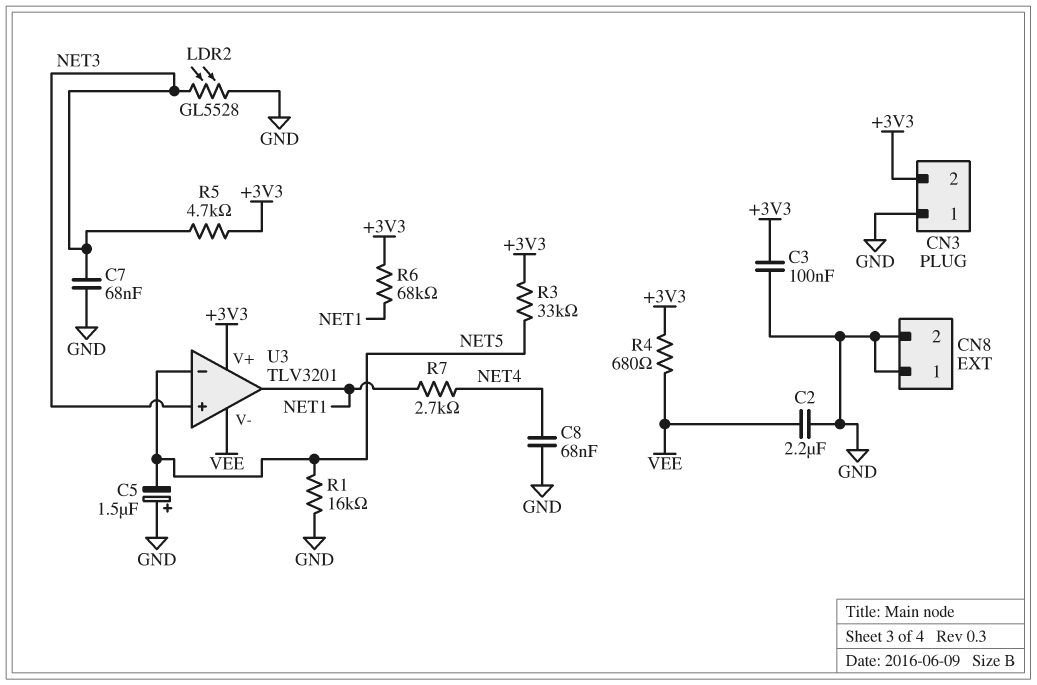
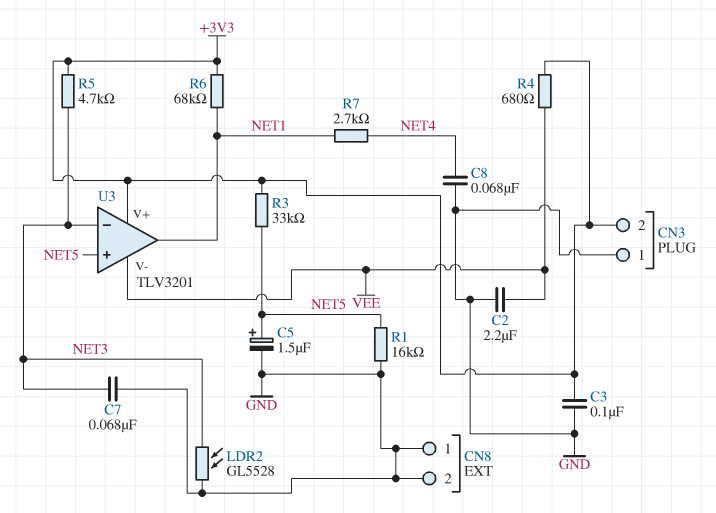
C5: 1.5uF (plus GND, minus NET5) -> 1.5uF (plus NET5, minus GND)
U3 pin in+: NET3 -> NET5
U3 pin in-: NET5 -> NET3

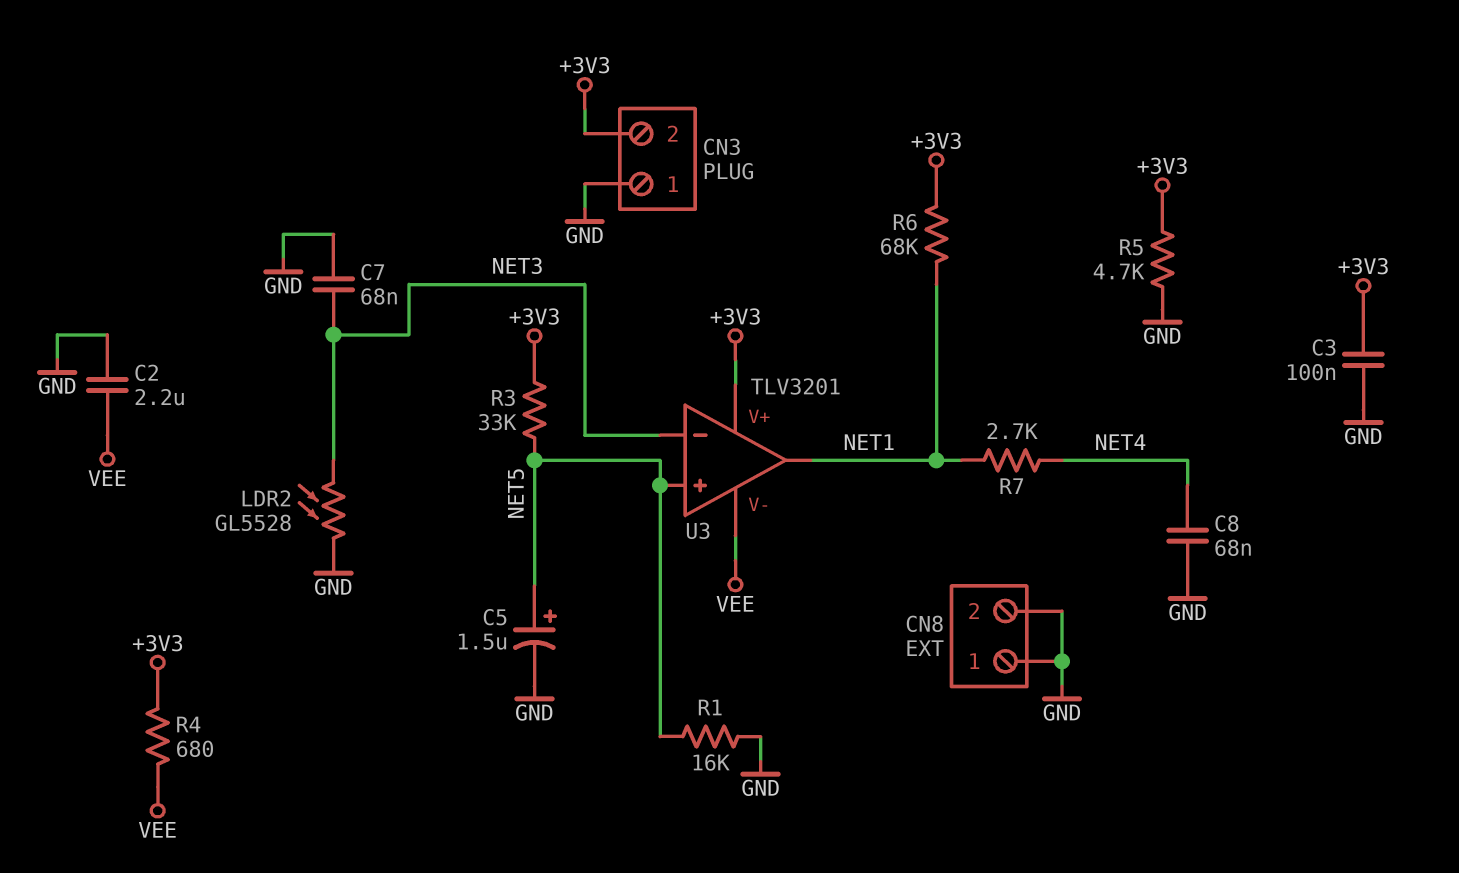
R5: 4.7k (+3V3, NET3) -> 4.7k (+3V3, GND)

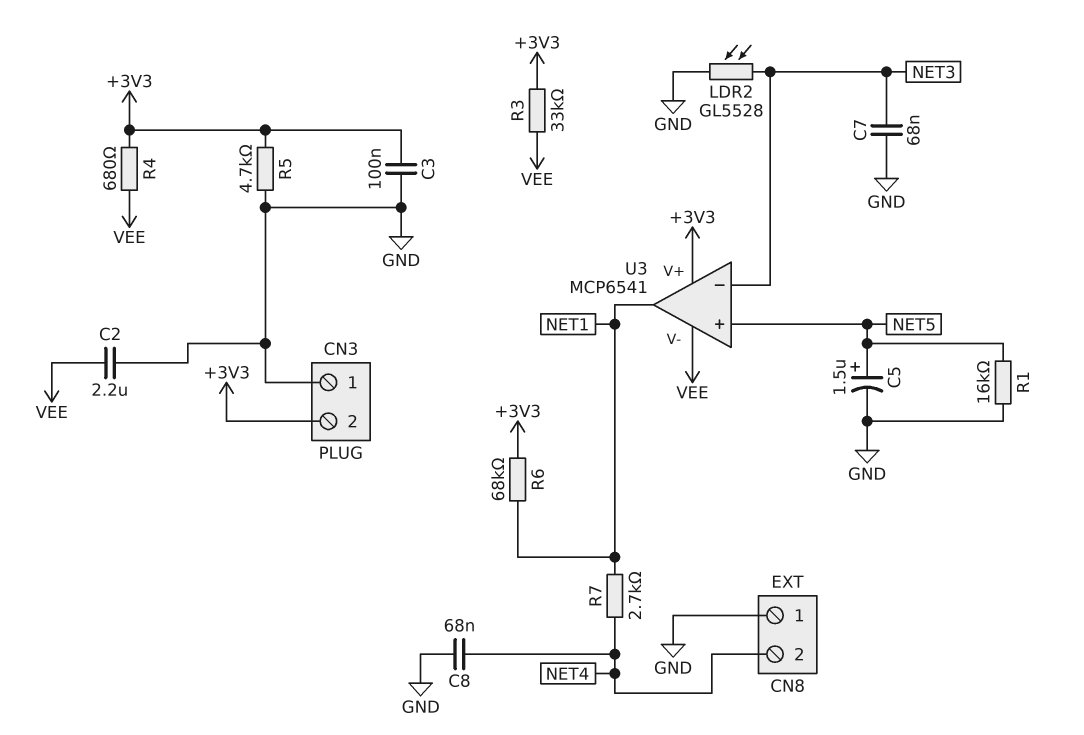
CN8 pin 2: GND -> NET4
R3: 33k (+3V3, NET5) -> 33k (+3V3, VEE)
U3: TLV3201 -> MCP6541

